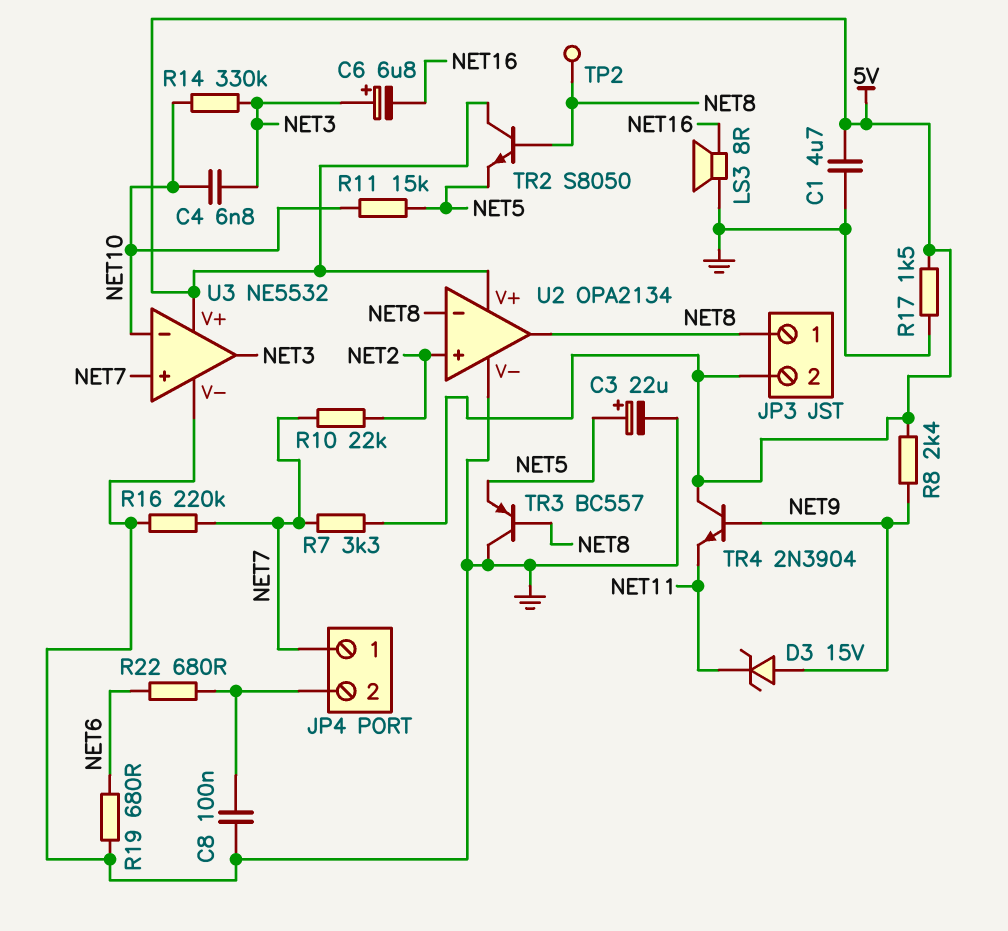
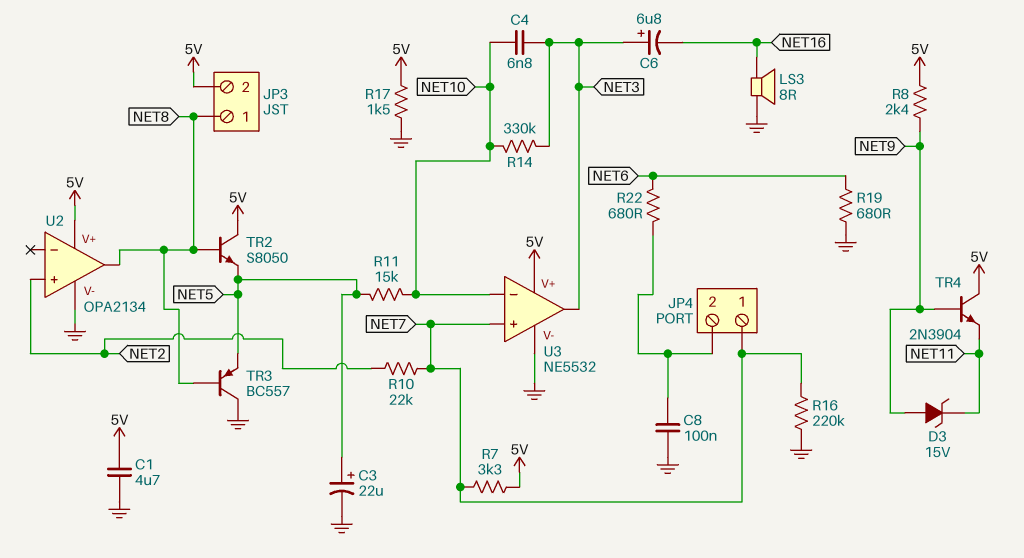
TP2: test point (NET8) -> none
U2 pin in-: NET8 -> none

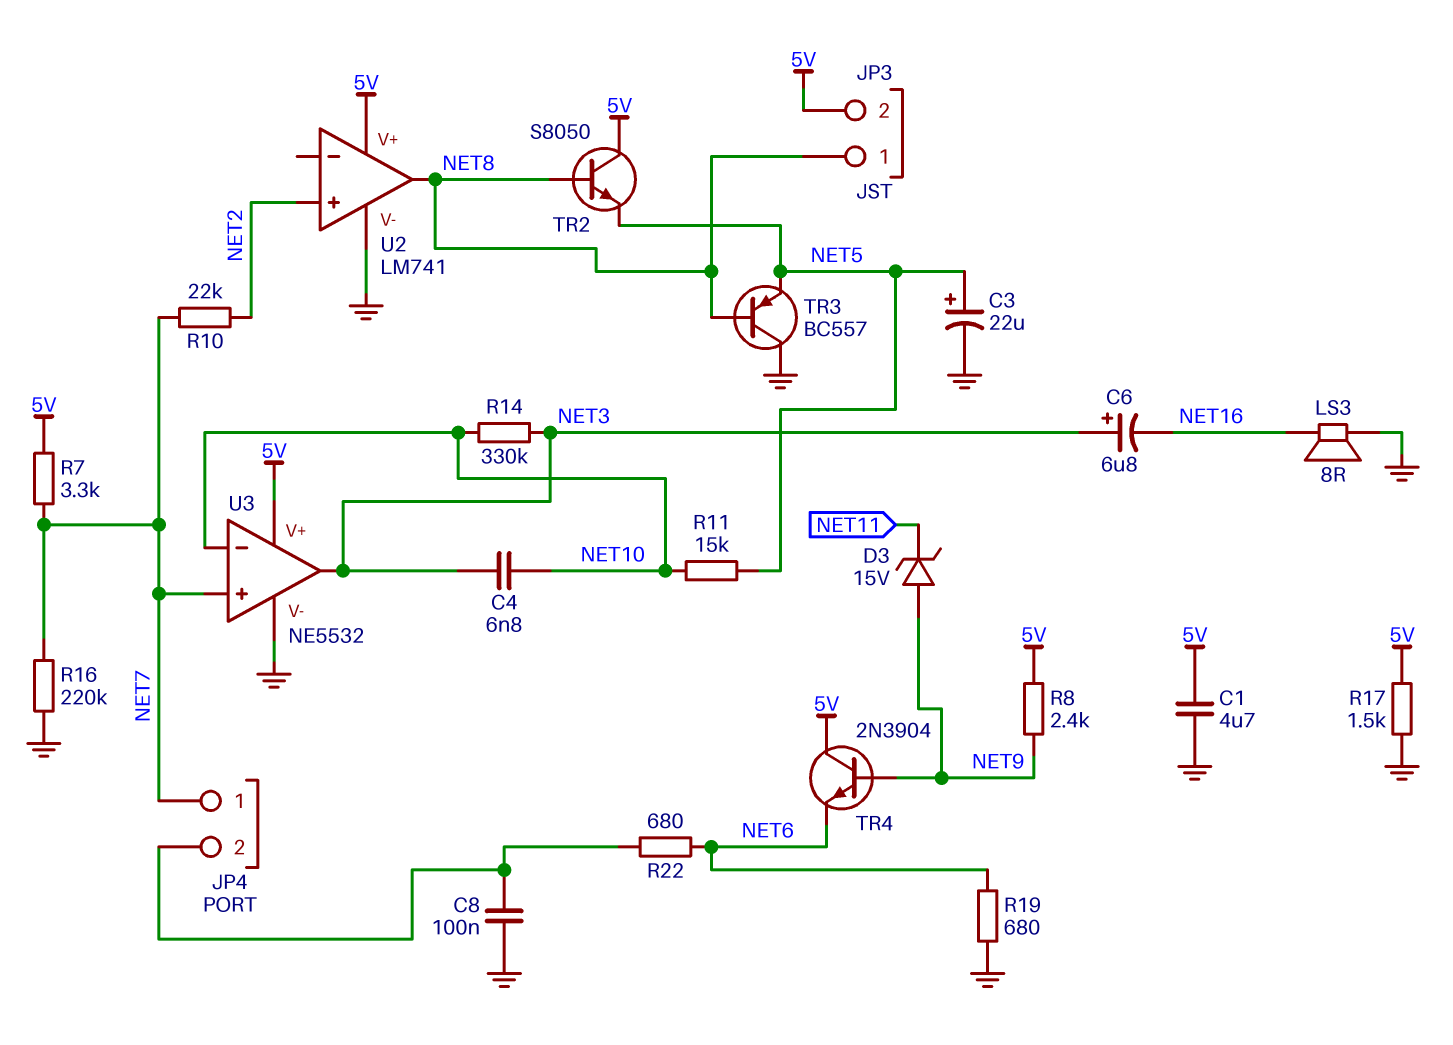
TR4: NPN 2N3904 (B NET9, C 5V, E NET11) -> NPN 2N3904 (B NET9, C 5V, E NET6)
U2: OPA2134 -> LM741

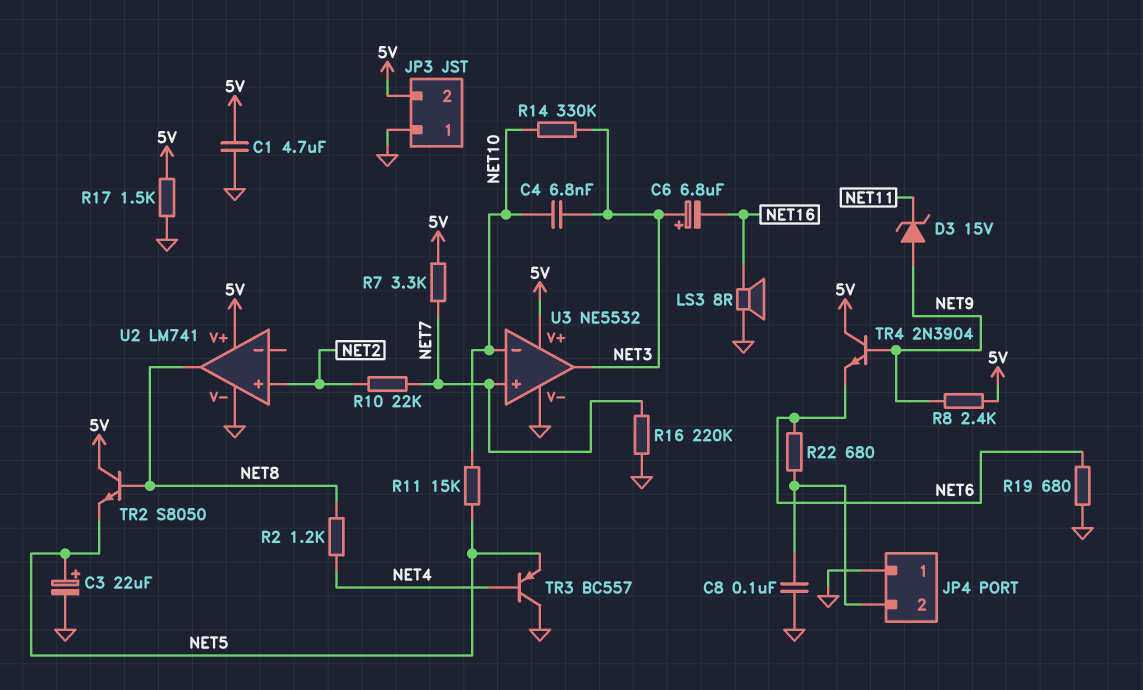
JP3 pin 1: NET8 -> GND
JP4 pin 1: NET7 -> GND
R2: none -> 1.2k (NET4, NET8)
TR3: PNP BC557 (B NET8, C GND, E NET5) -> PNP BC557 (B NET4, C GND, E NET5)

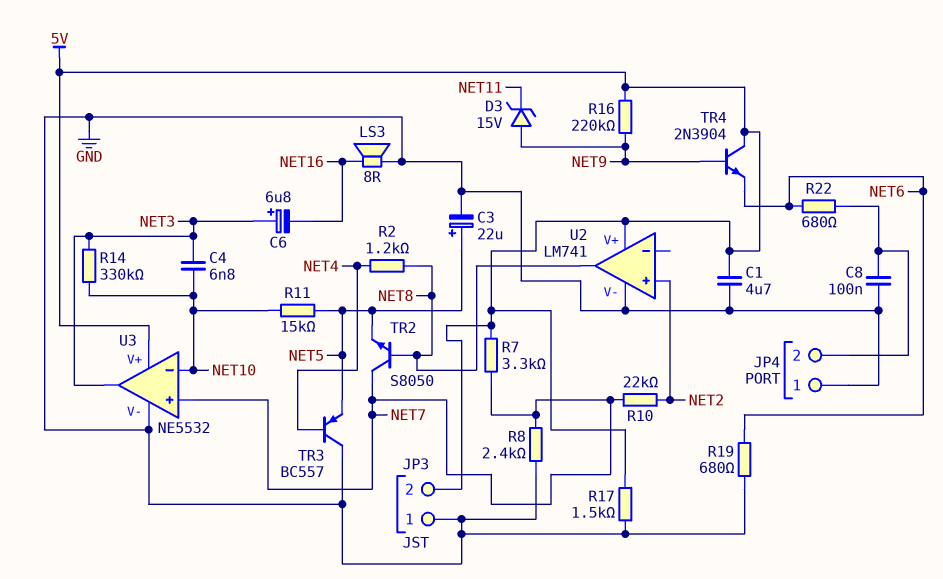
R8: 2.4k (5V, NET9) -> 2.4k (GND, NET7)
R16: 220k (GND, NET7) -> 220k (5V, NET9)
TR2: NPN S8050 (B NET8, C 5V, E NET5) -> NPN S8050 (B NET8, C NET7, E NET5)

